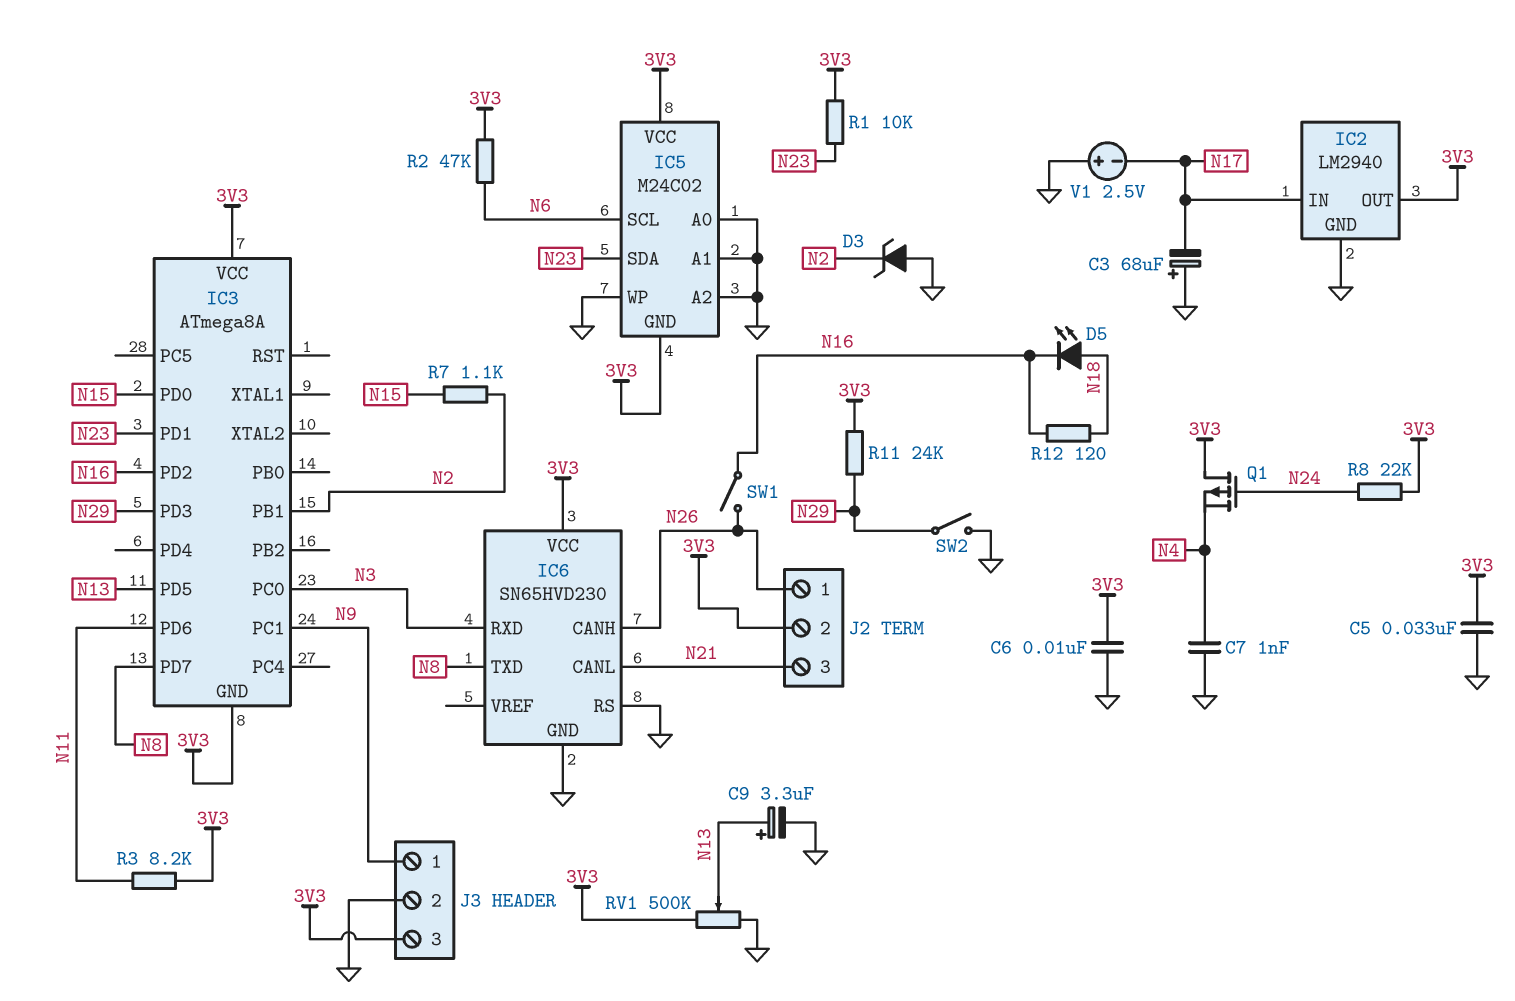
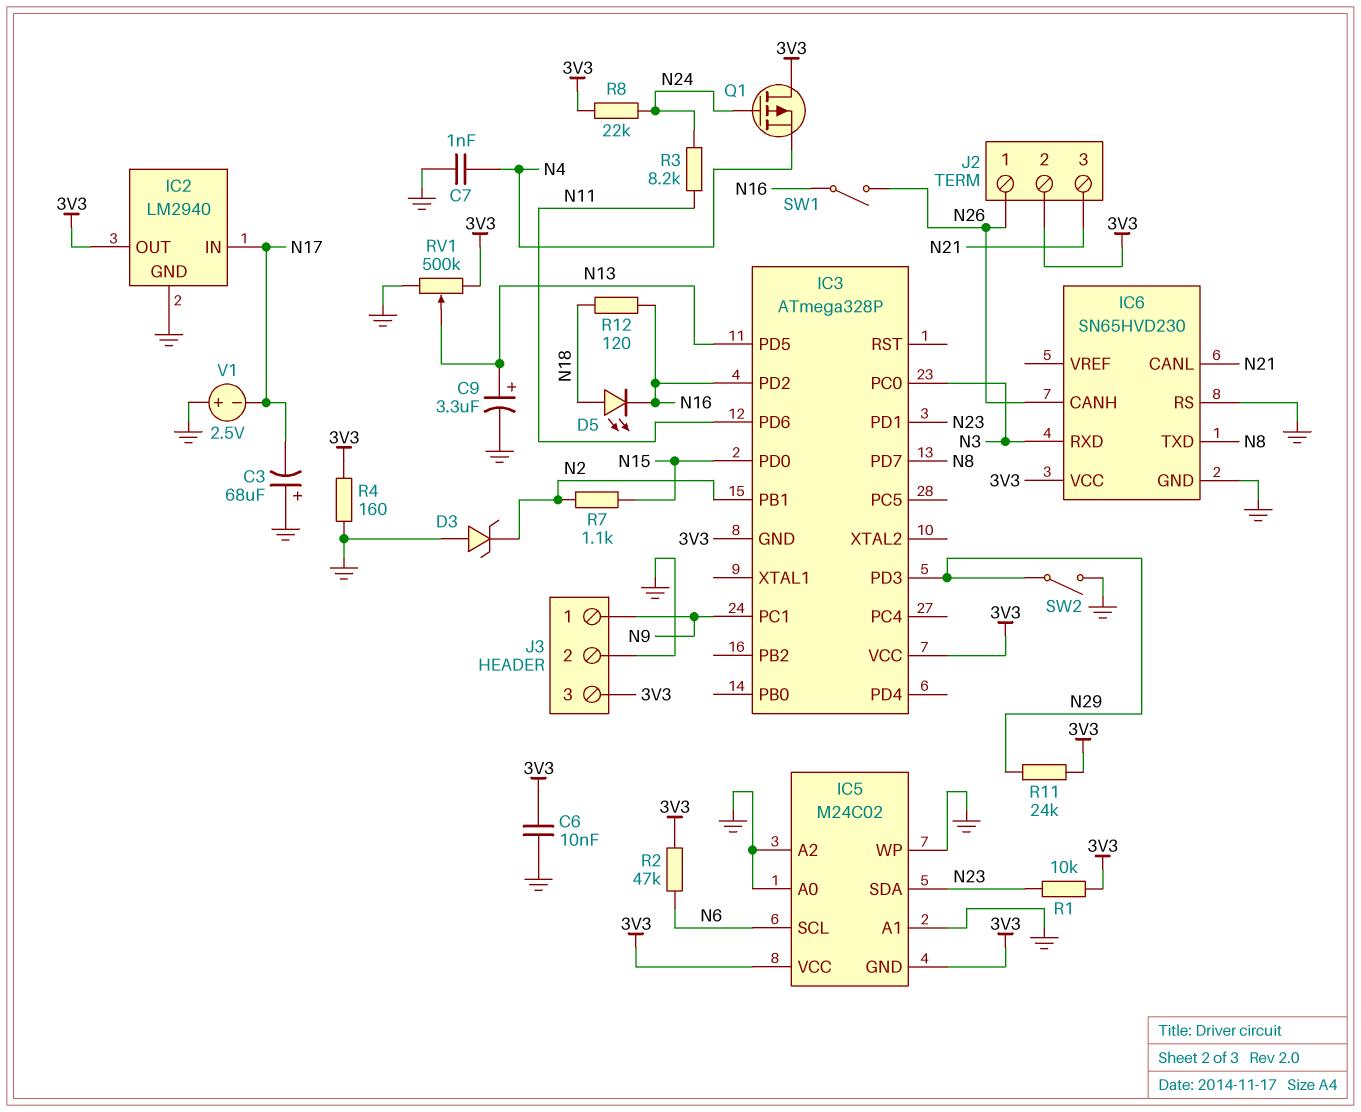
C5: 33nF (3V3, GND) -> none
IC3: ATmega8A -> ATmega328P
R3: 8.2k (3V3, N11) -> 8.2k (N11, N24)
R4: none -> 160 (3V3, GND)

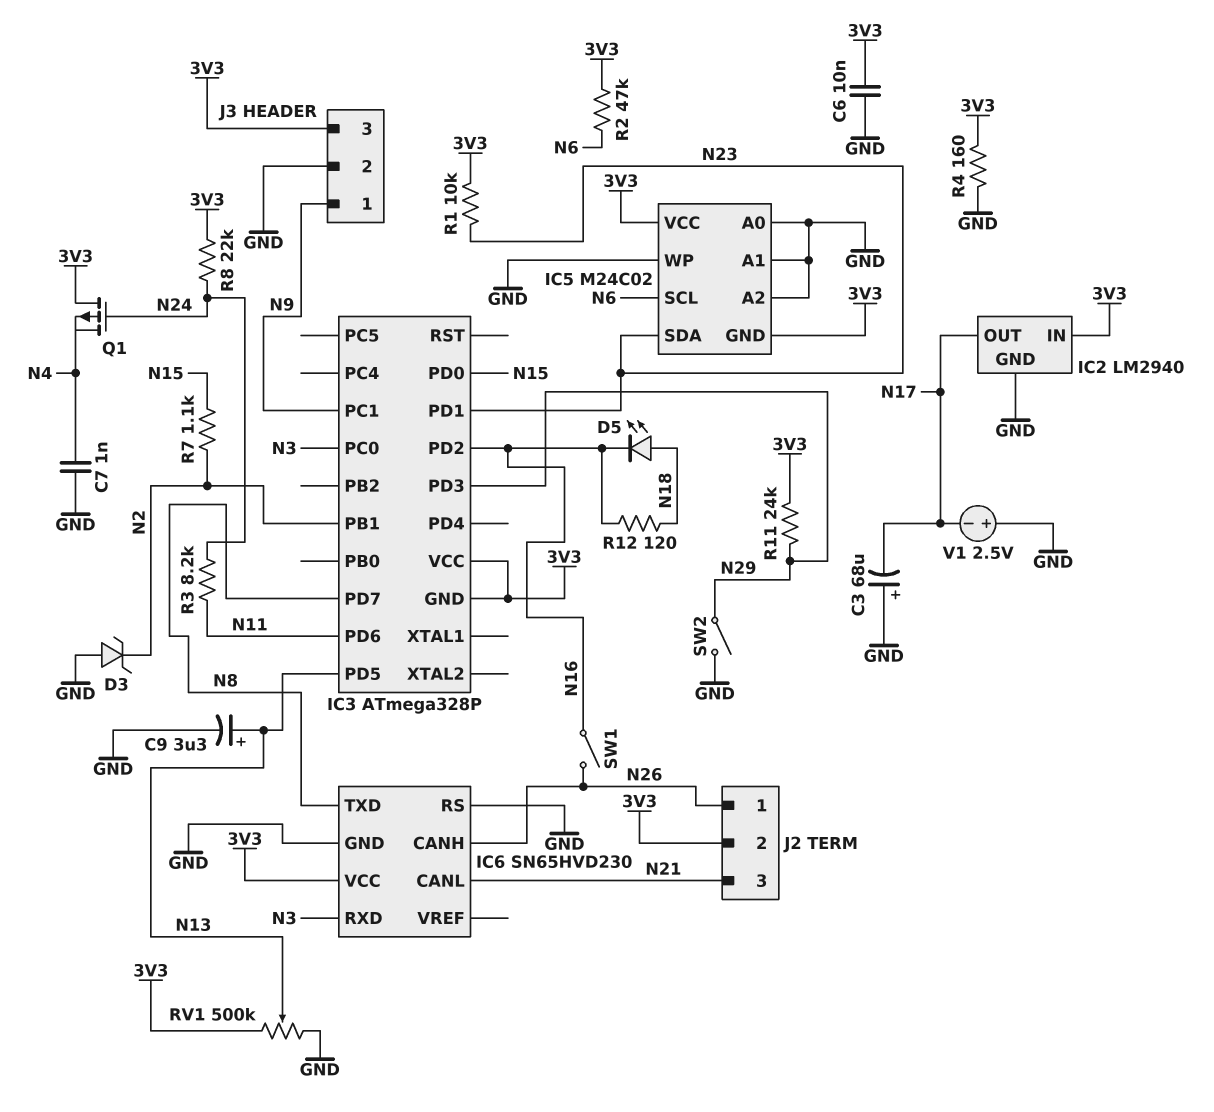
IC2 pin IN: N17 -> 3V3
IC2 pin OUT: 3V3 -> N17

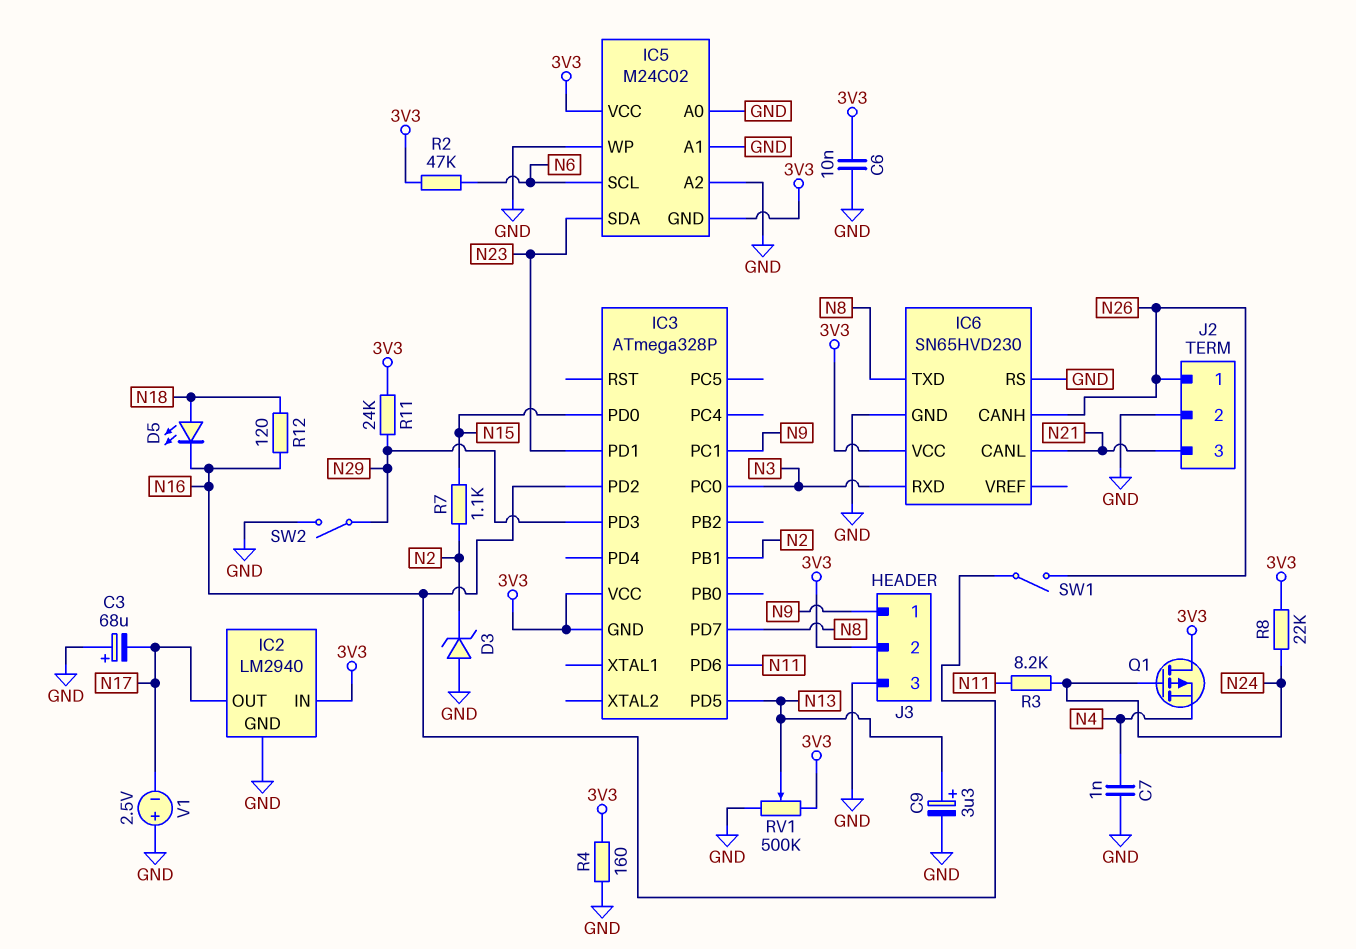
J2 pin 2: 3V3 -> GND
J3 pin 2: GND -> 3V3
J3 pin 3: 3V3 -> GND
R1: 10k (3V3, N23) -> none

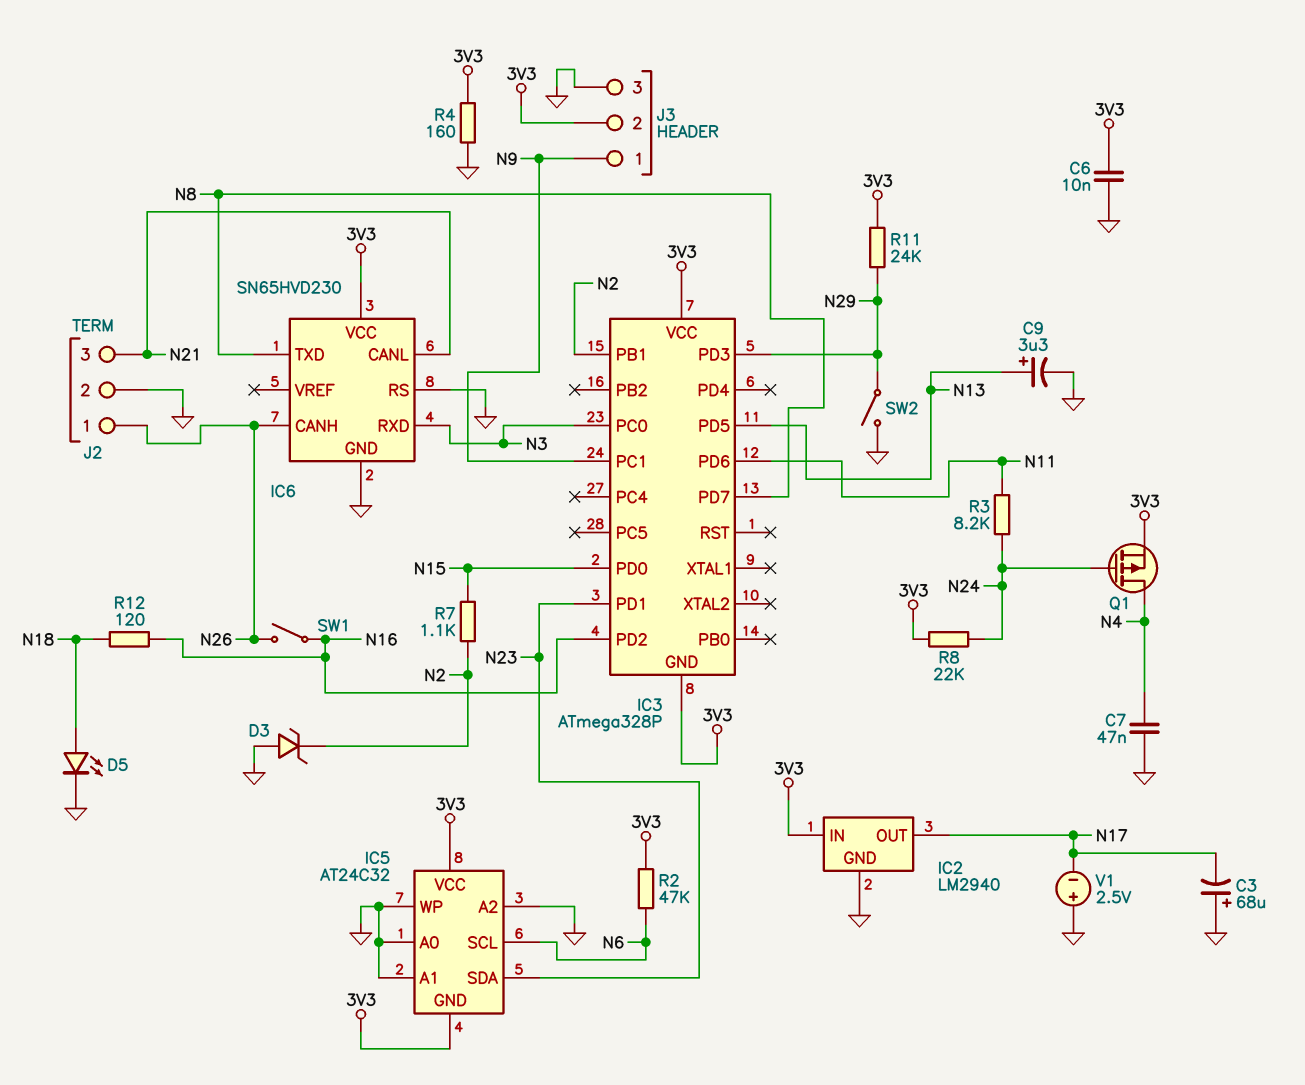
C7: 1nF (GND, N4) -> 47nF (GND, N4)
D5: LED (A N18, K N16) -> LED (A N18, K GND)
IC5: M24C02 -> AT24C32
Q1: PMOS (G N24, D 3V3, S N4) -> PMOS (G N24, D N4, S 3V3)
RV1: 500k (3V3, GND, wiper N13) -> none

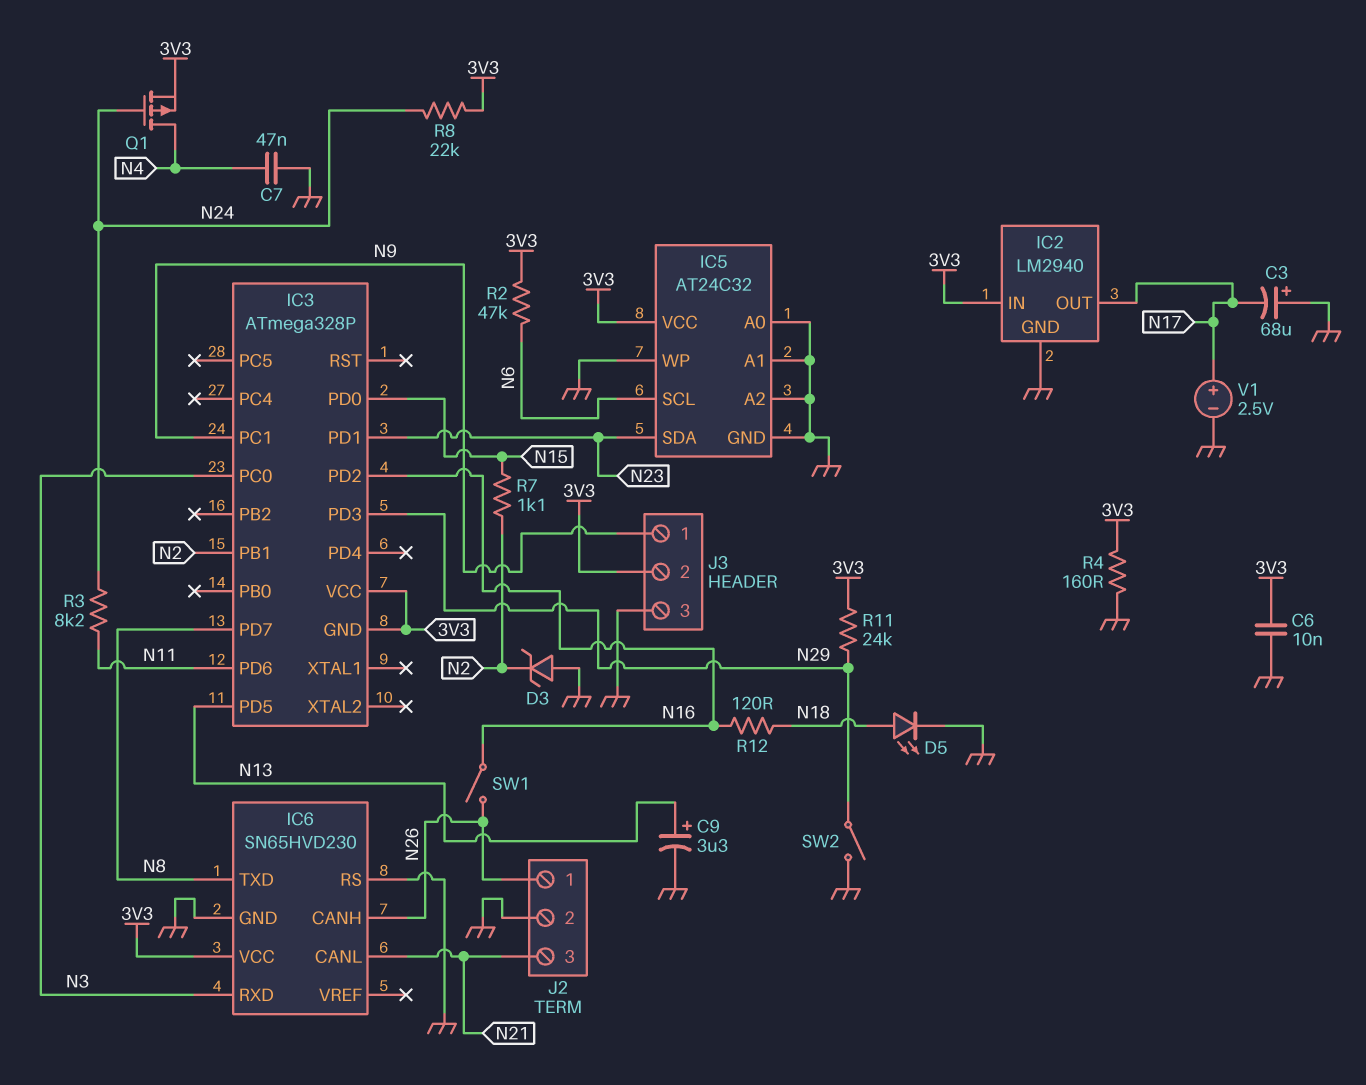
IC5 pin GND: 3V3 -> GND
V1: 2.5V (plus GND, minus N17) -> 2.5V (plus N17, minus GND)

